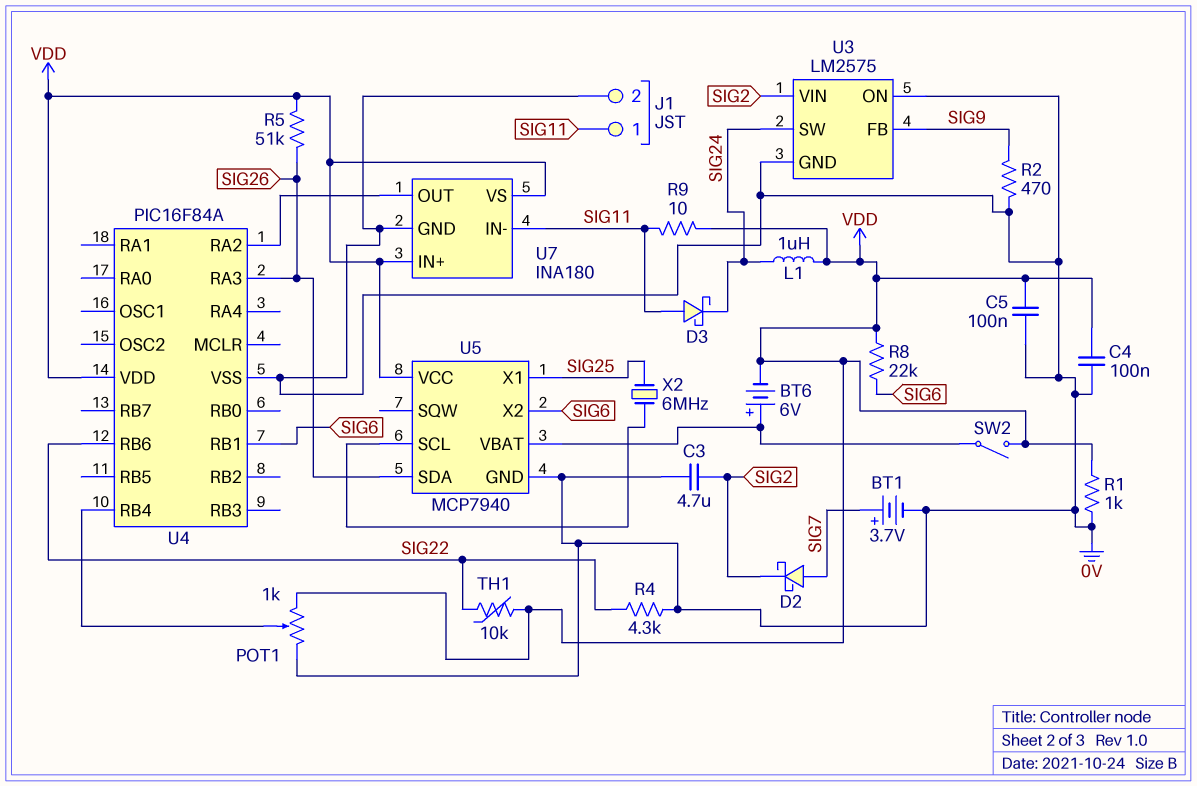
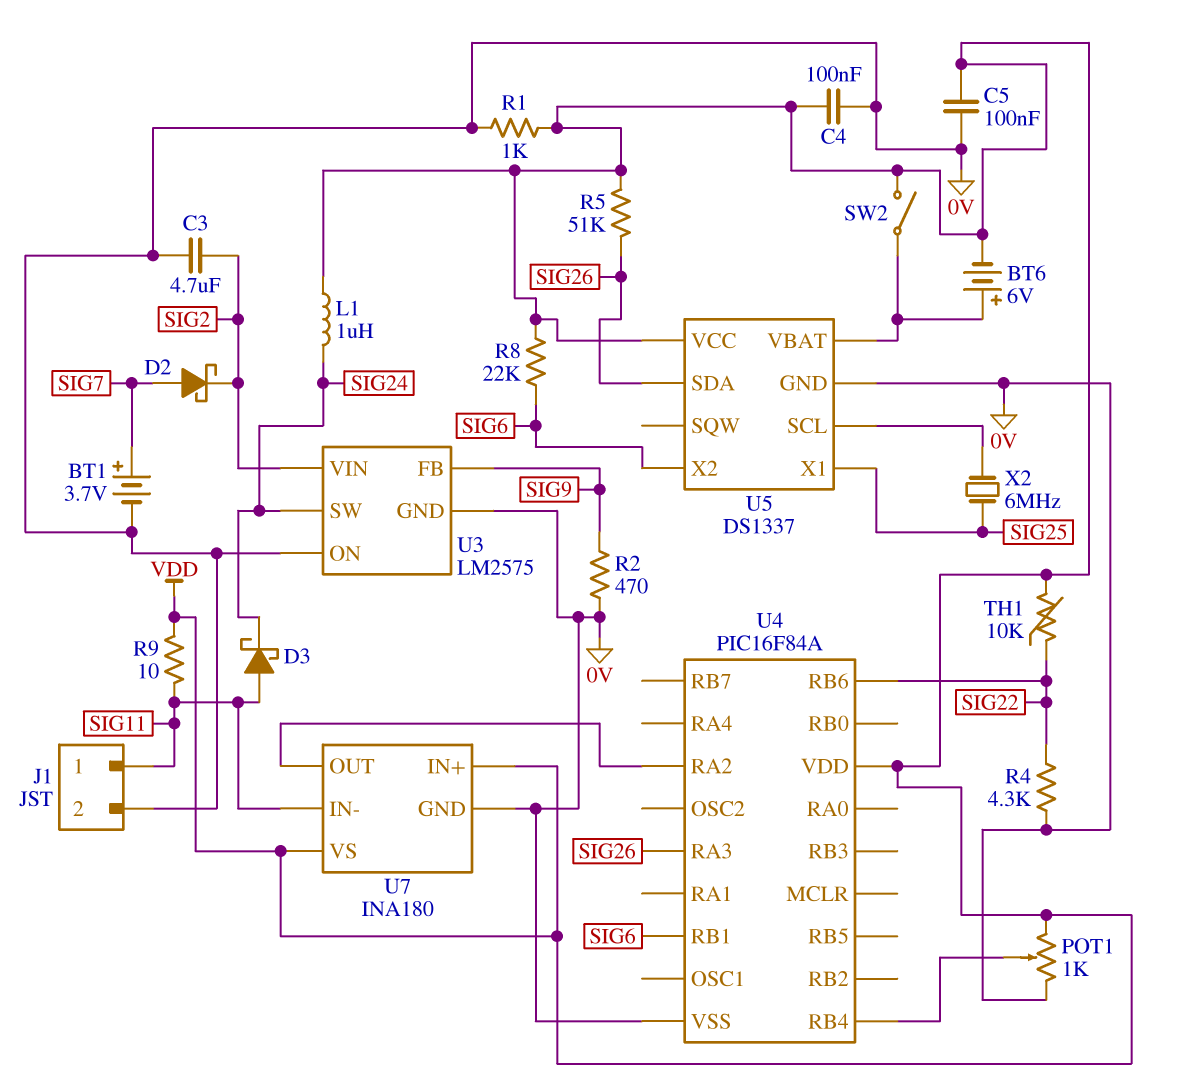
U5: MCP7940 -> DS1337

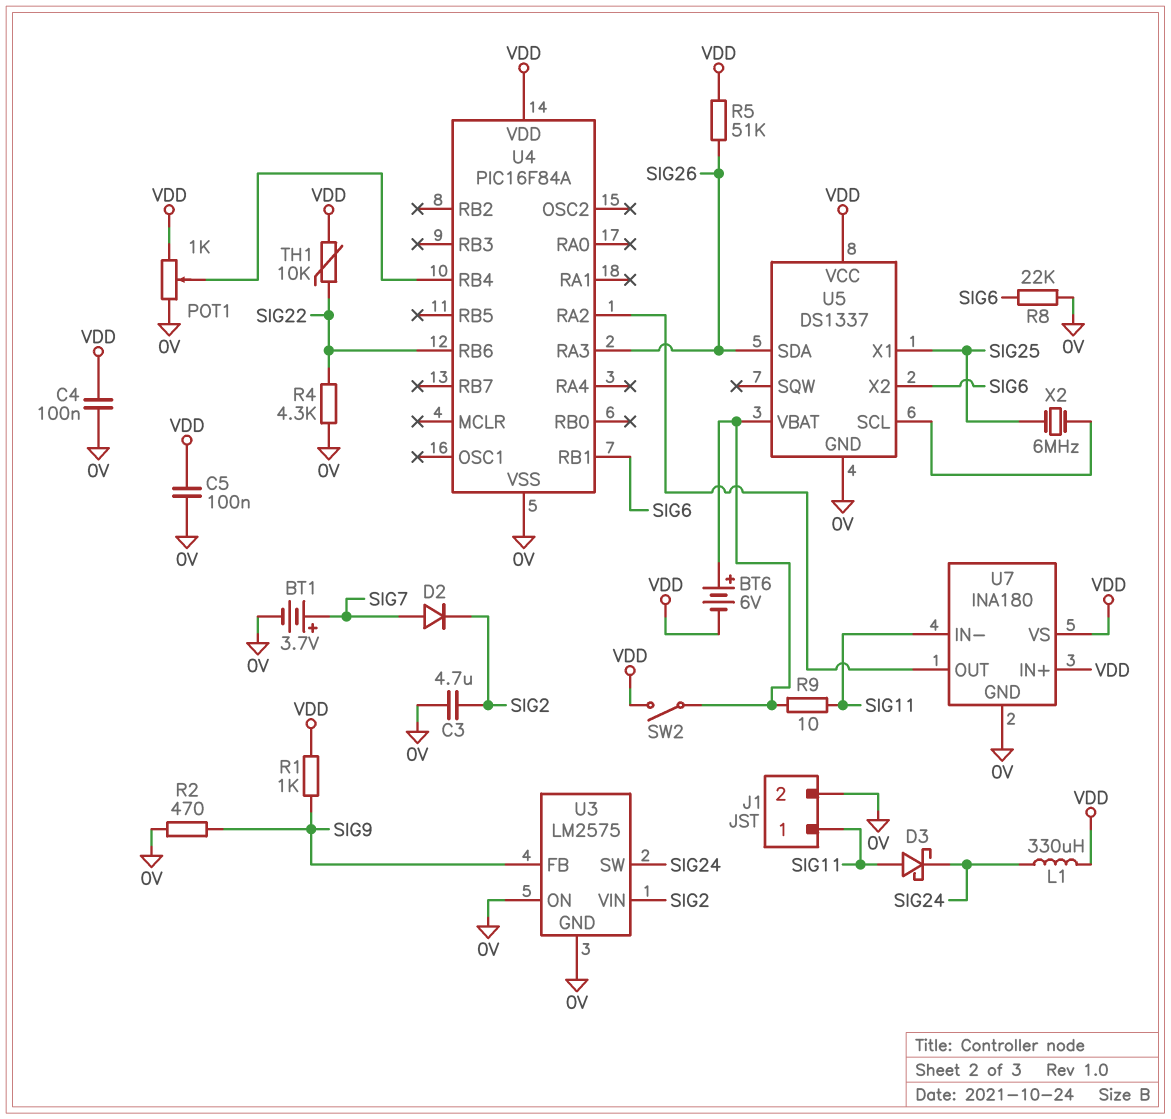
D2: schottky (A SIG7, K SIG2) -> diode (A SIG7, K SIG2)
L1: 1uH (SIG24, VDD) -> 330uH (SIG24, VDD)
R1: 1k (0V, VDD) -> 1k (SIG9, VDD)
R8: 22k (SIG6, VDD) -> 22k (0V, SIG6)
R9: 10 (SIG11, VDD) -> 10 (SIG11, U5/VBAT)

